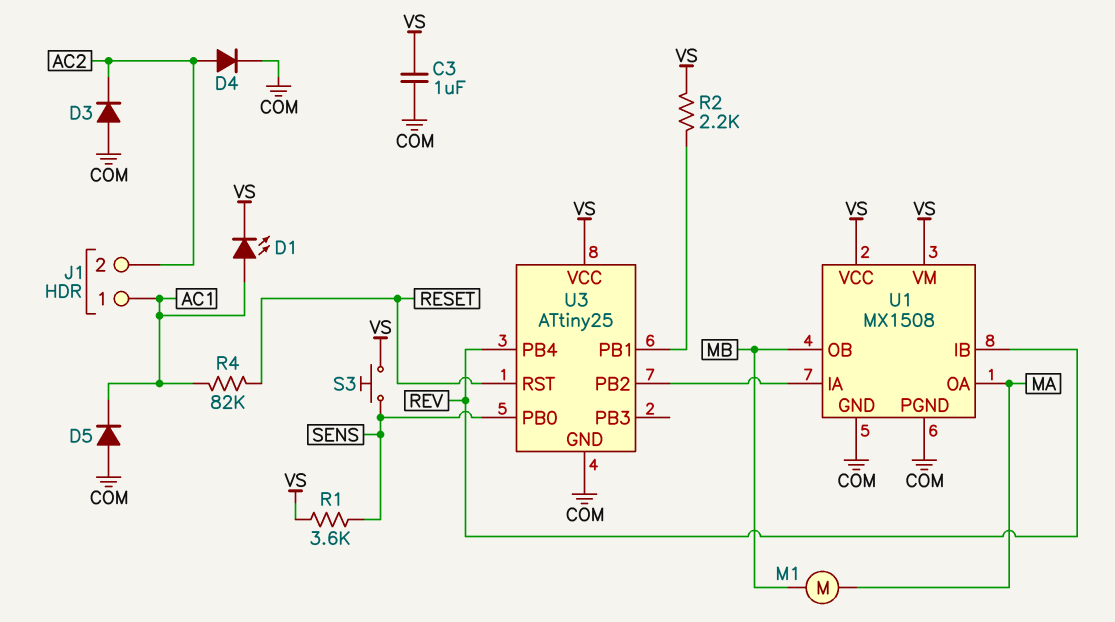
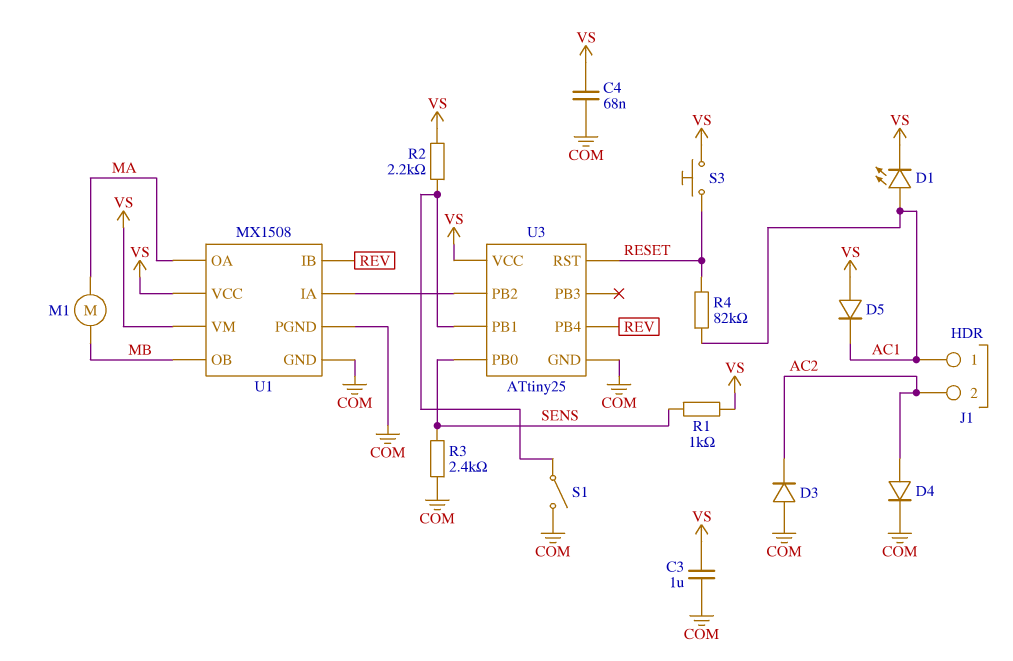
C4: none -> 68nF (COM, VS)
D5: diode (A COM, K AC1) -> diode (A VS, K AC1)
R1: 3.6k (SENS, VS) -> 1k (SENS, VS)
R3: none -> 2.4k (COM, SENS)
S1: none -> switch (COM, U3/PB1)
S3: button (SENS, VS) -> button (RESET, VS)

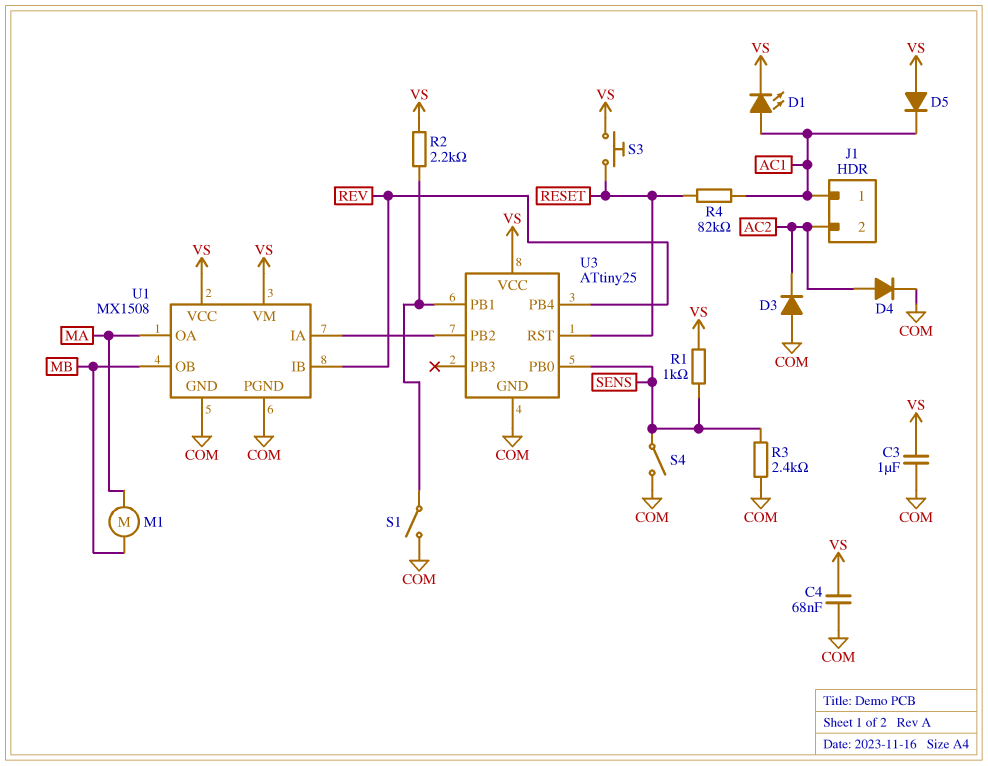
S4: none -> switch (COM, SENS)

